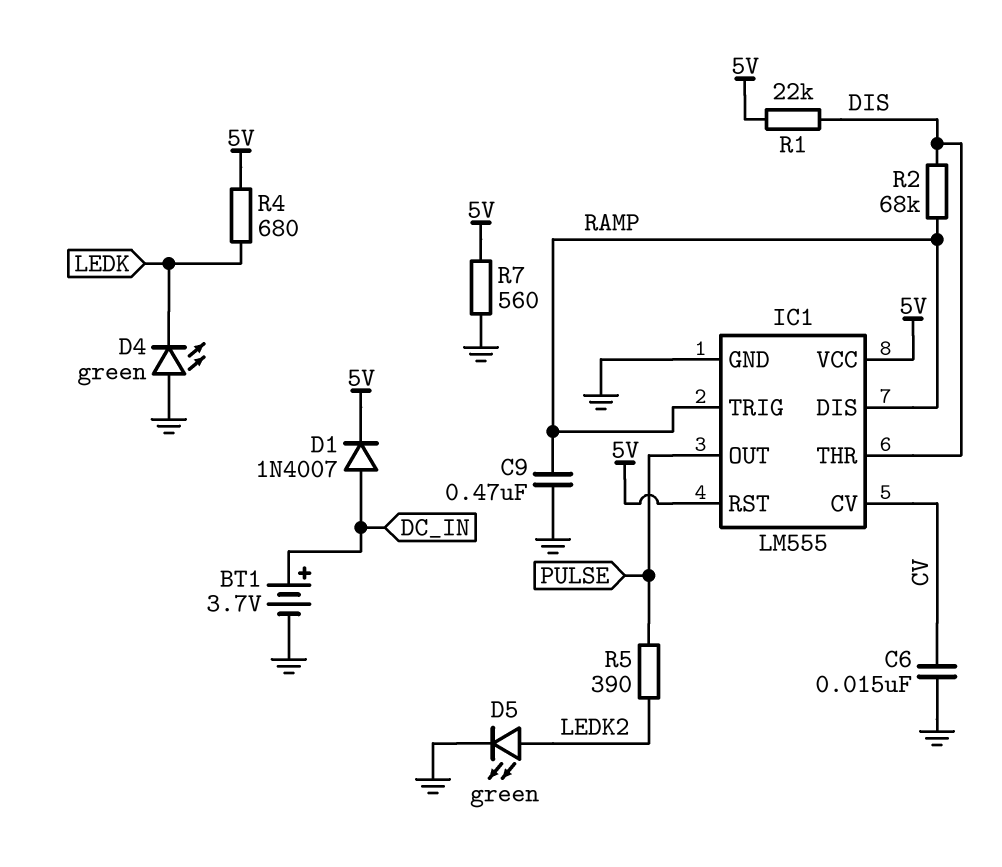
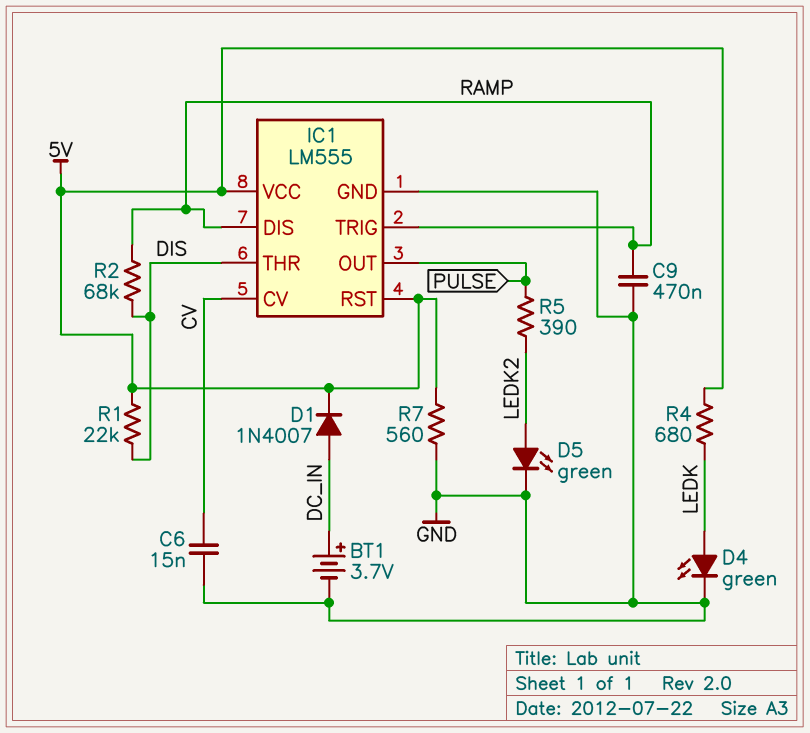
D4: LED green (A GND, K LEDK) -> LED green (A LEDK, K GND)

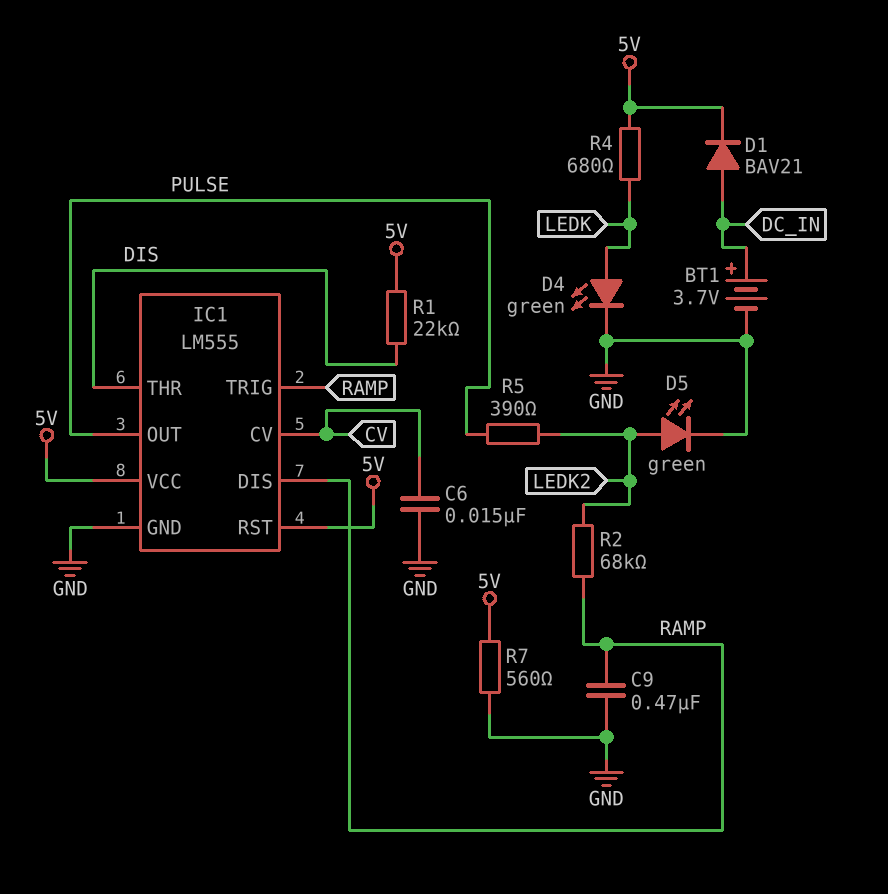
D1: diode 1N4007 (A DC_IN, K 5V) -> diode BAV21 (A DC_IN, K 5V)
R2: 68k (DIS, RAMP) -> 68k (LEDK2, RAMP)

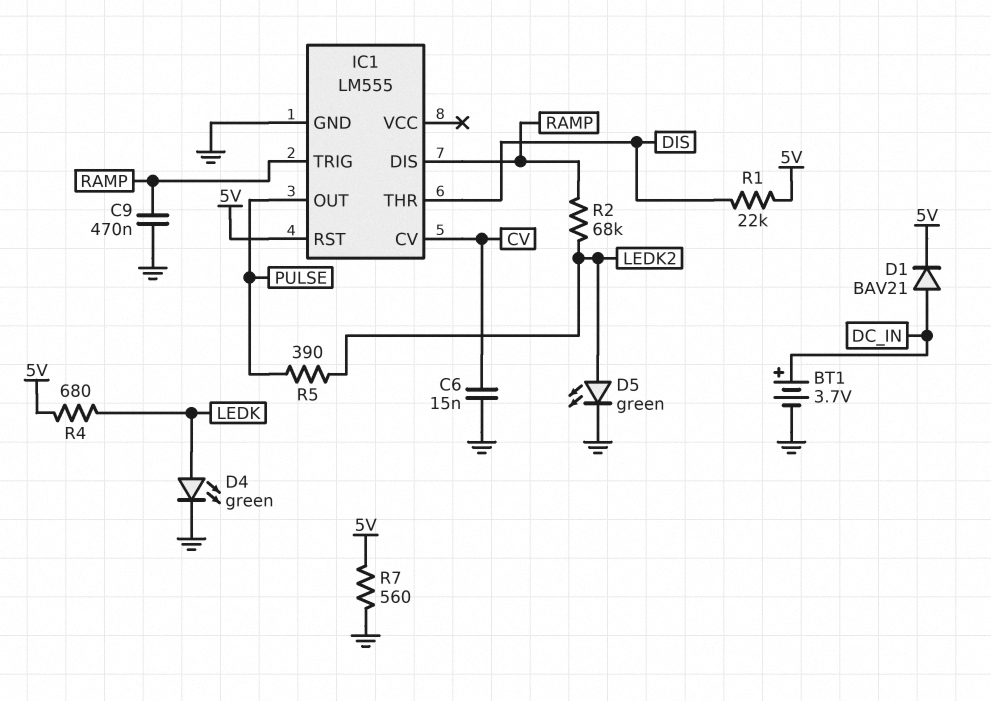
IC1 pin VCC: 5V -> none

